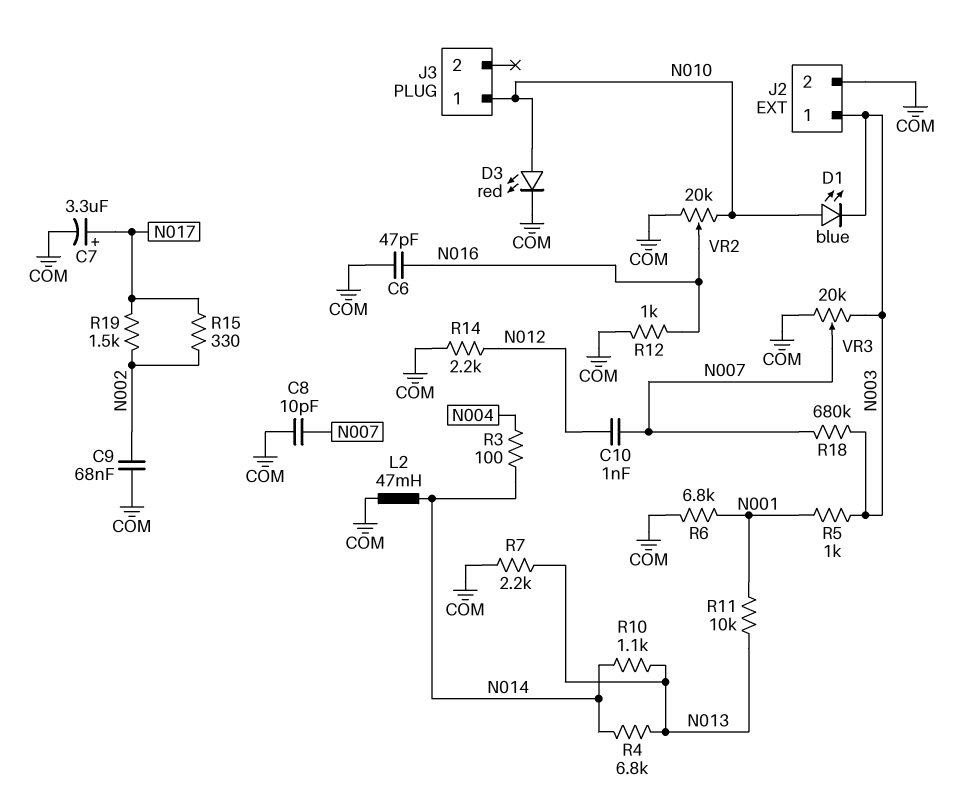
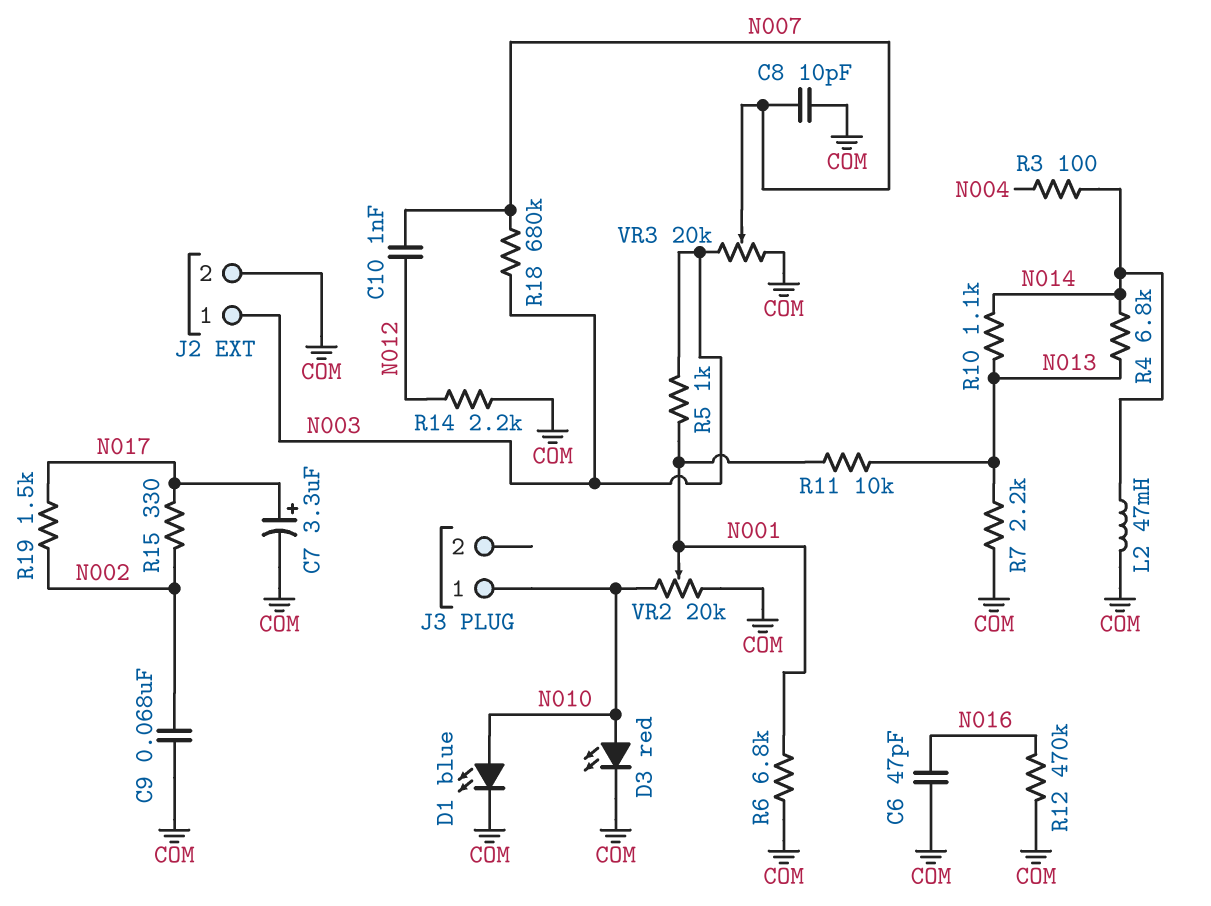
D1: LED blue (A N010, K N003) -> LED blue (A N010, K COM)
R12: 1k (COM, N016) -> 470k (COM, N016)
VR2: 20k (COM, N010, wiper N016) -> 20k (COM, N010, wiper N001)

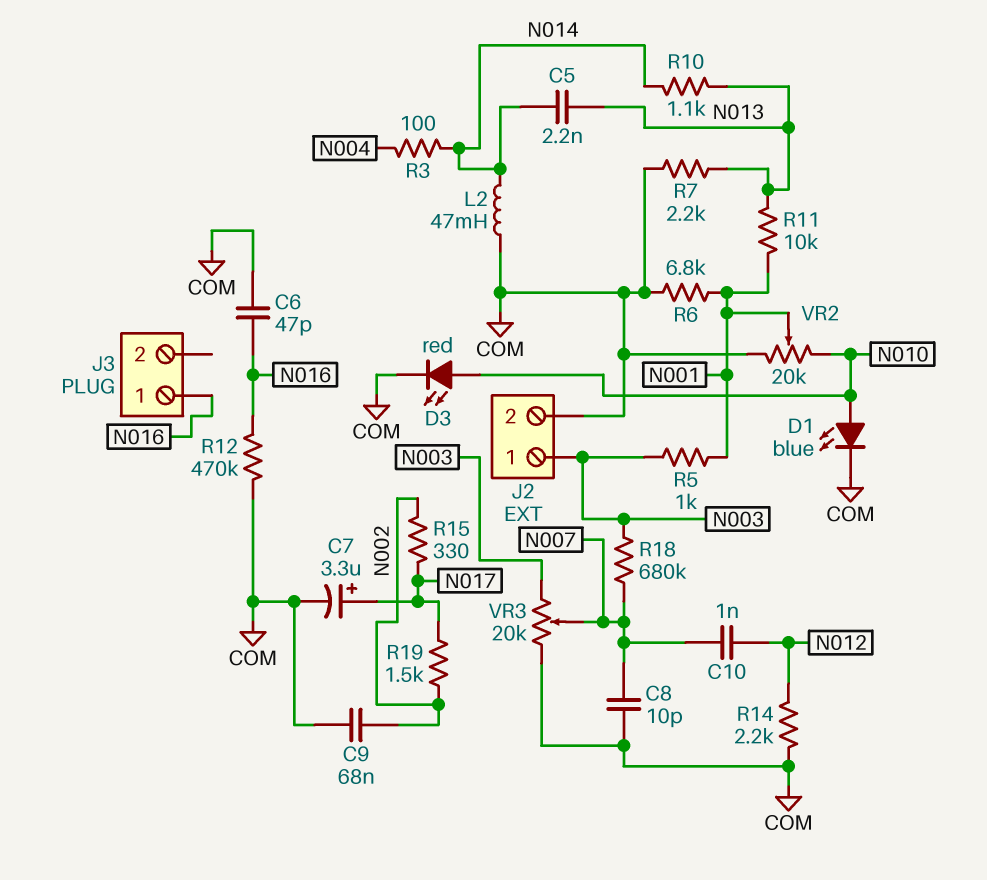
C5: none -> 2.2nF (N013, N014)
J3 pin 1: N010 -> N016
R4: 6.8k (N013, N014) -> none

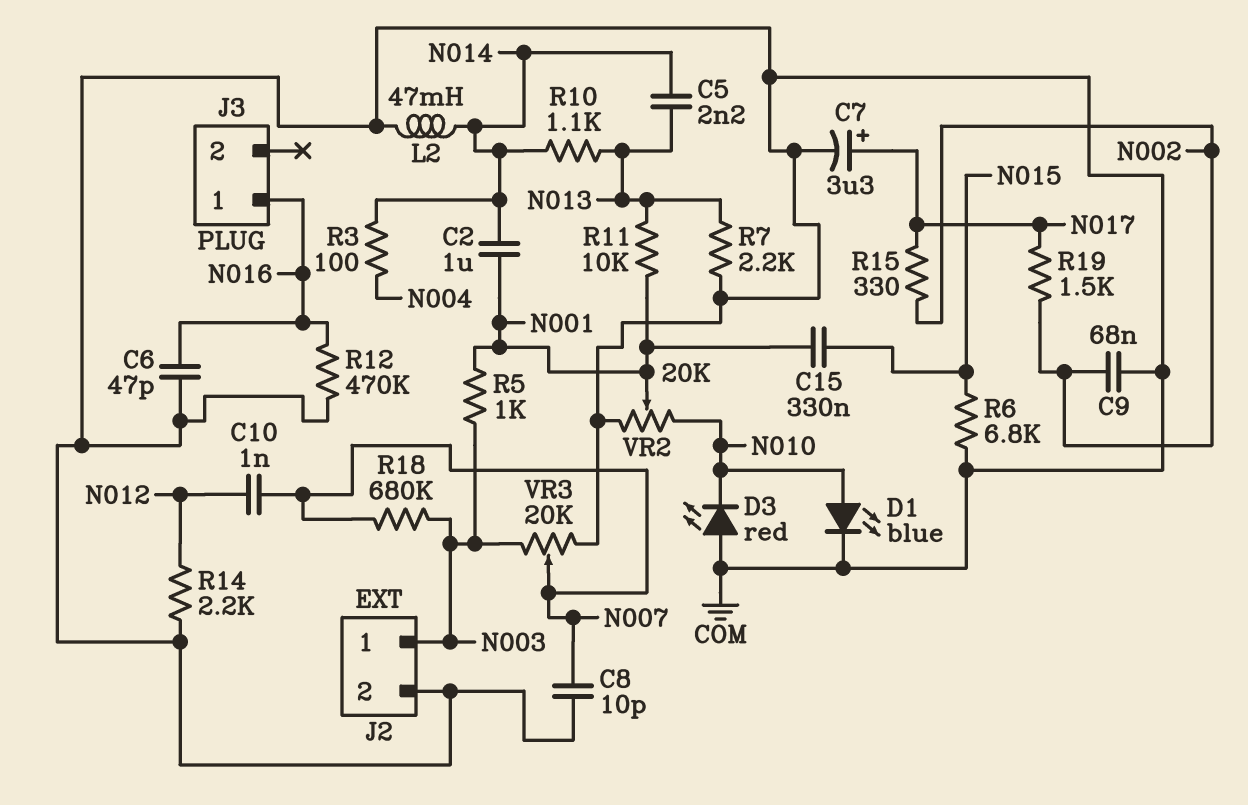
C2: none -> 1uF (N001, N014)
C15: none -> 330nF (N001, N015)
D3: LED red (A N010, K COM) -> LED red (A COM, K N010)
R6: 6.8k (COM, N001) -> 6.8k (COM, N015)

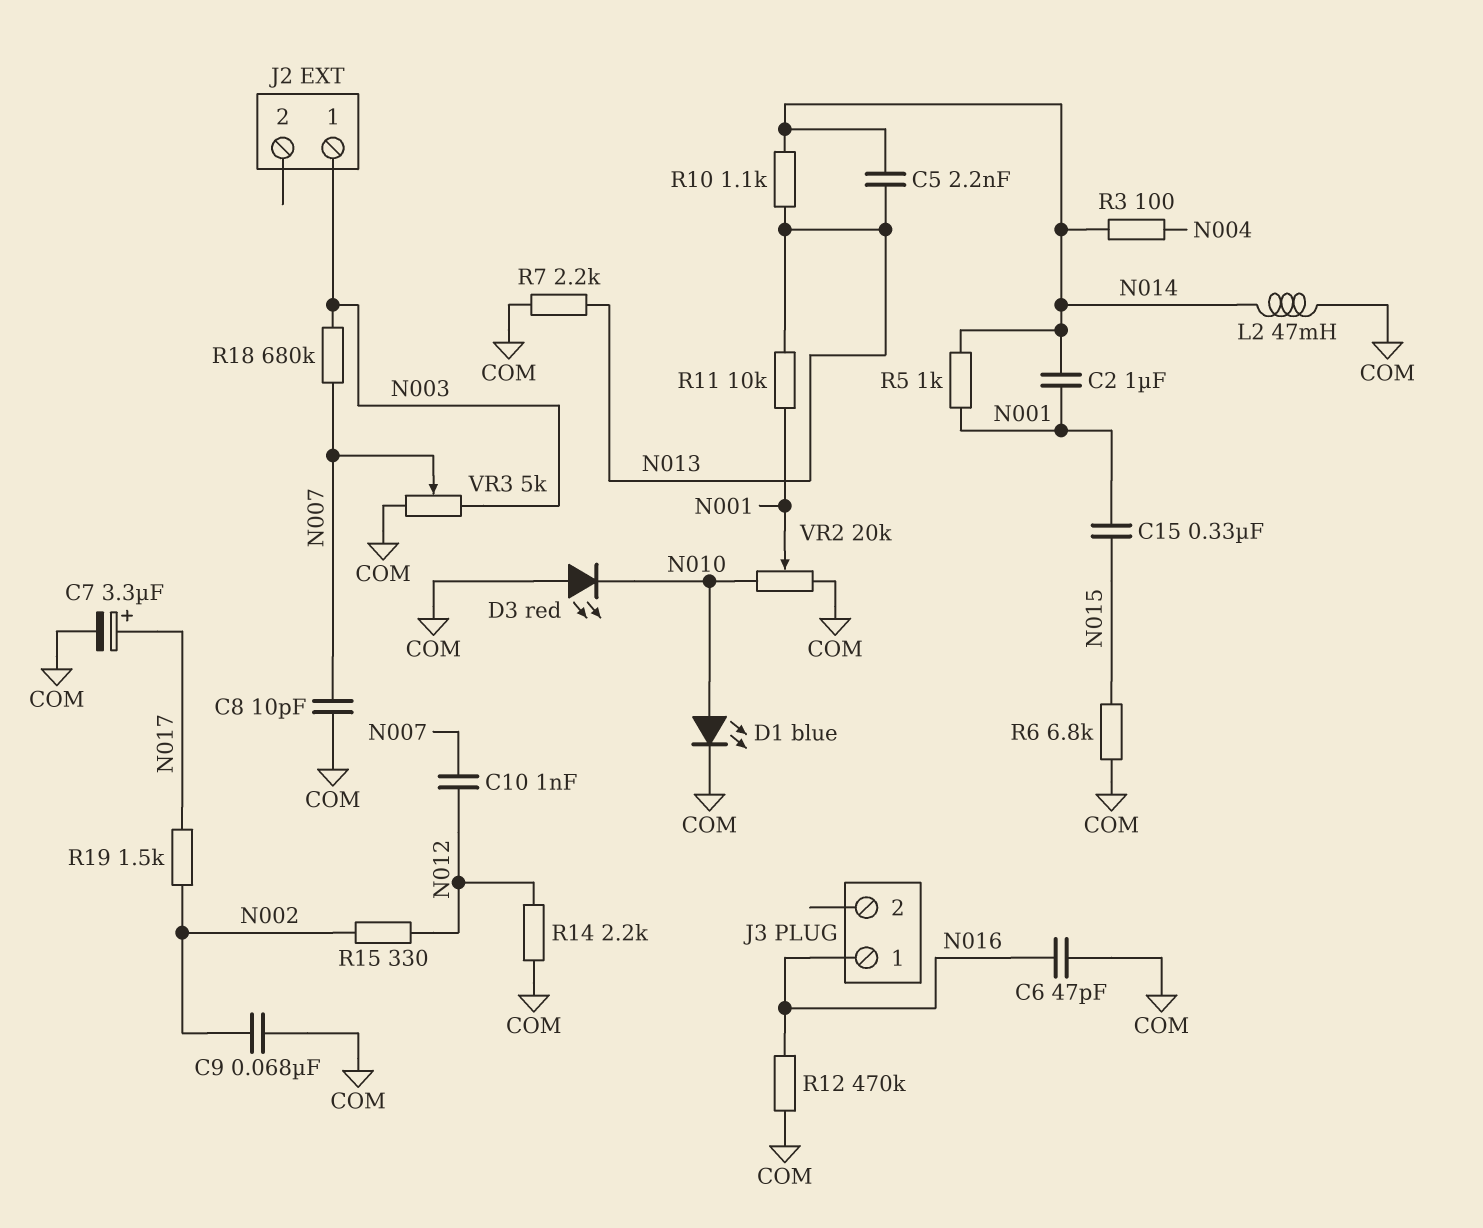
J2 pin 2: COM -> none
R5: 1k (N001, N003) -> 1k (N001, N014)
R15: 330 (N002, N017) -> 330 (N002, N012)
VR3: 20k (COM, N003, wiper N007) -> 5k (COM, N003, wiper N007)

